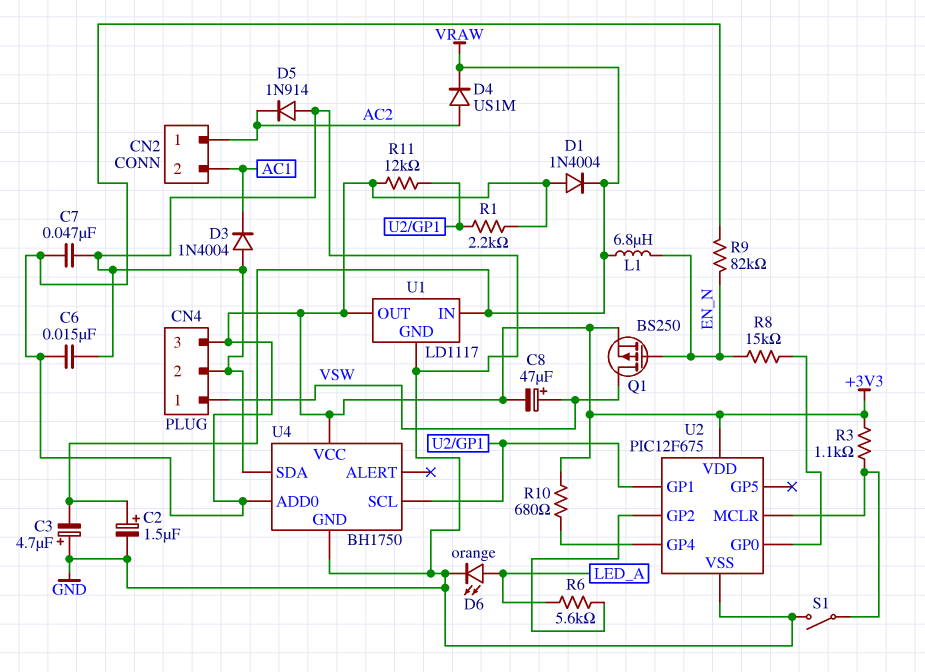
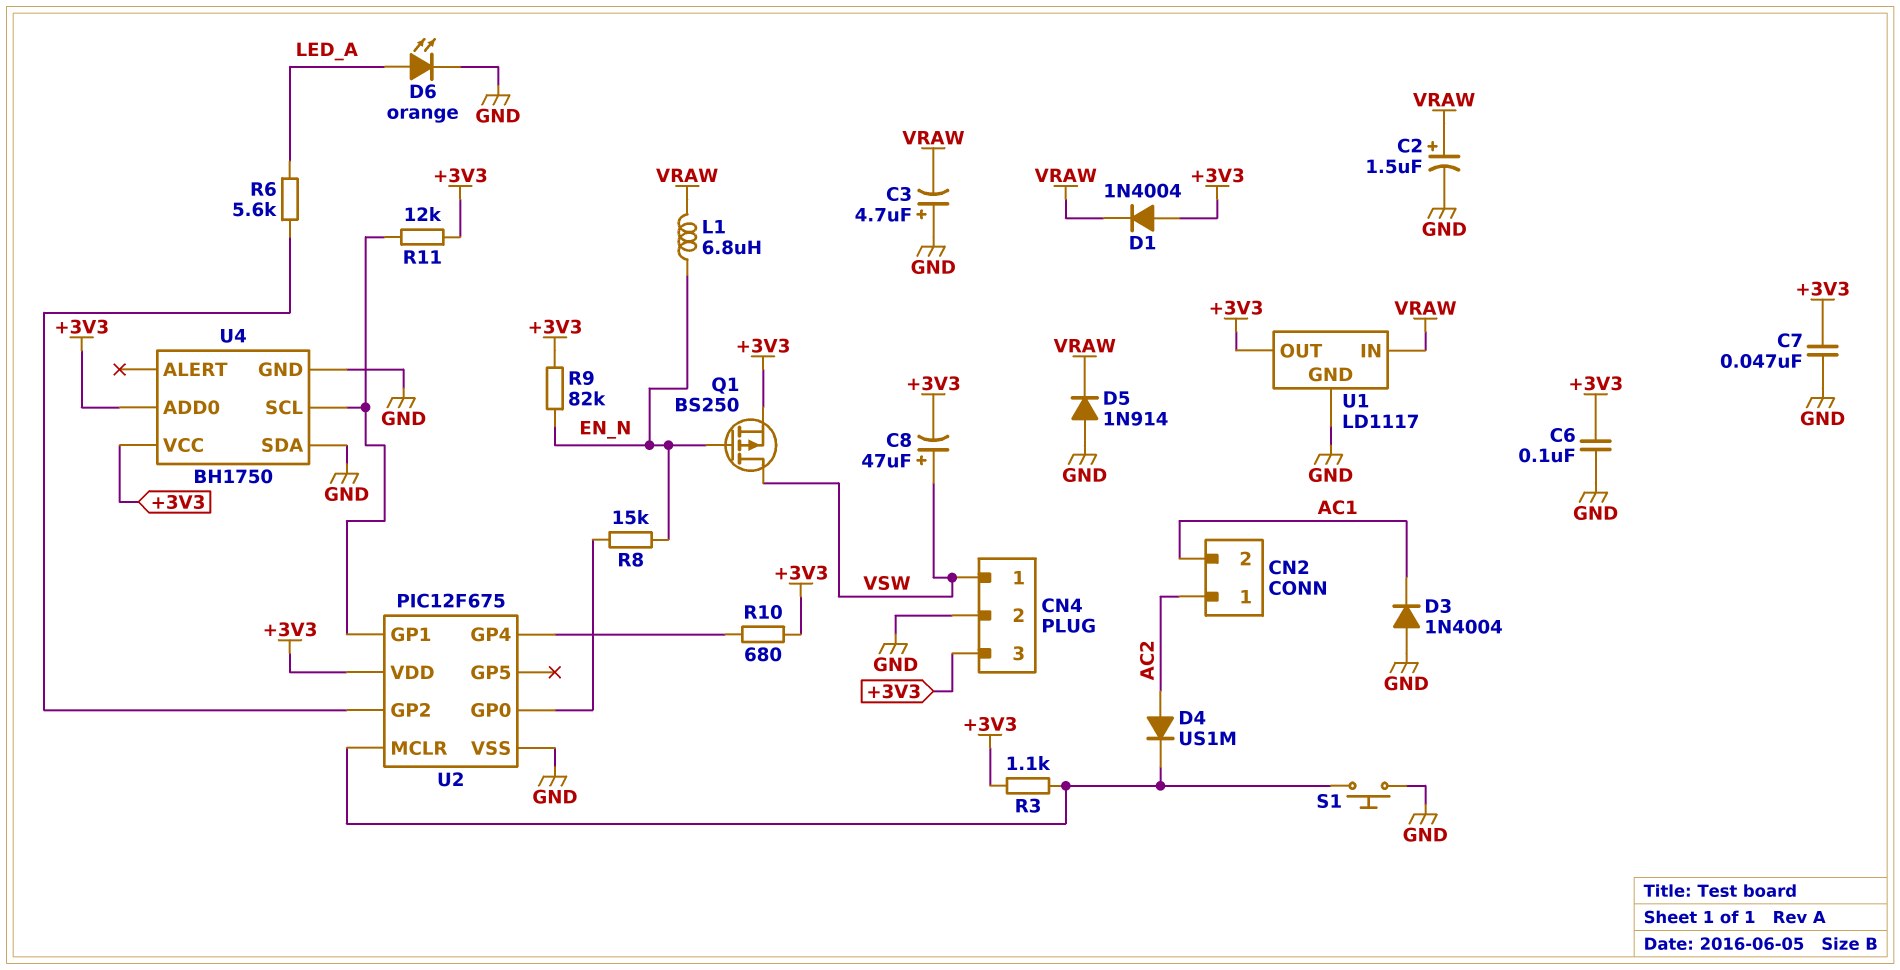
C6: 15nF (+3V3, GND) -> 100nF (+3V3, GND)
D4: diode US1M (A AC2, K VRAW) -> diode US1M (A AC2, K U2/MCLR)
D5: diode 1N914 (A GND, K AC2) -> diode 1N914 (A GND, K VRAW)
R1: 2.2k (+3V3, U2/GP1) -> none
S1: switch (GND, U2/MCLR) -> button (GND, U2/MCLR)

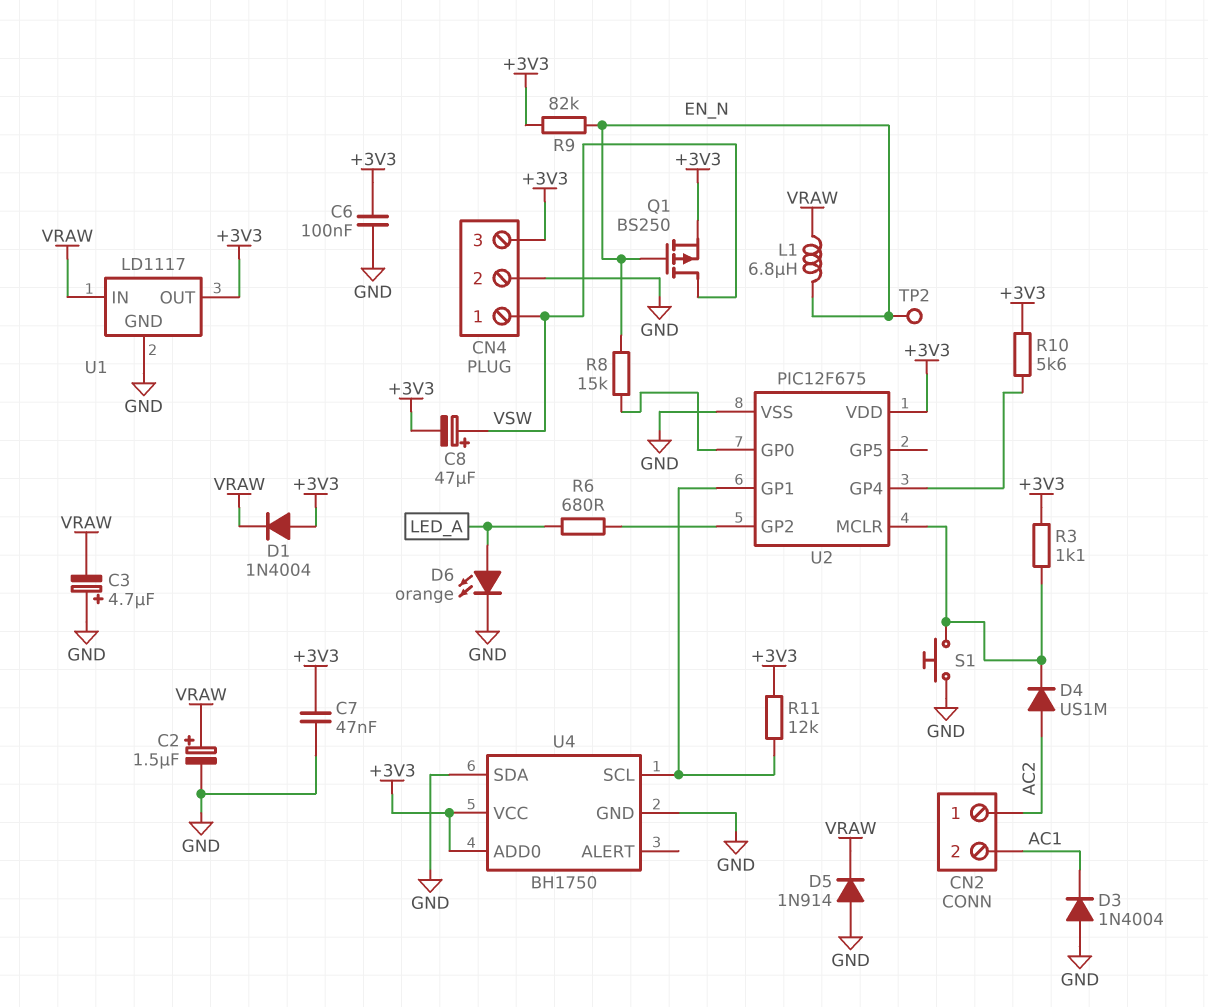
R6: 5.6k (LED_A, U2/GP2) -> 680 (LED_A, U2/GP2)
R10: 680 (+3V3, U2/GP4) -> 5.6k (+3V3, U2/GP4)
TP2: none -> test point (EN_N)

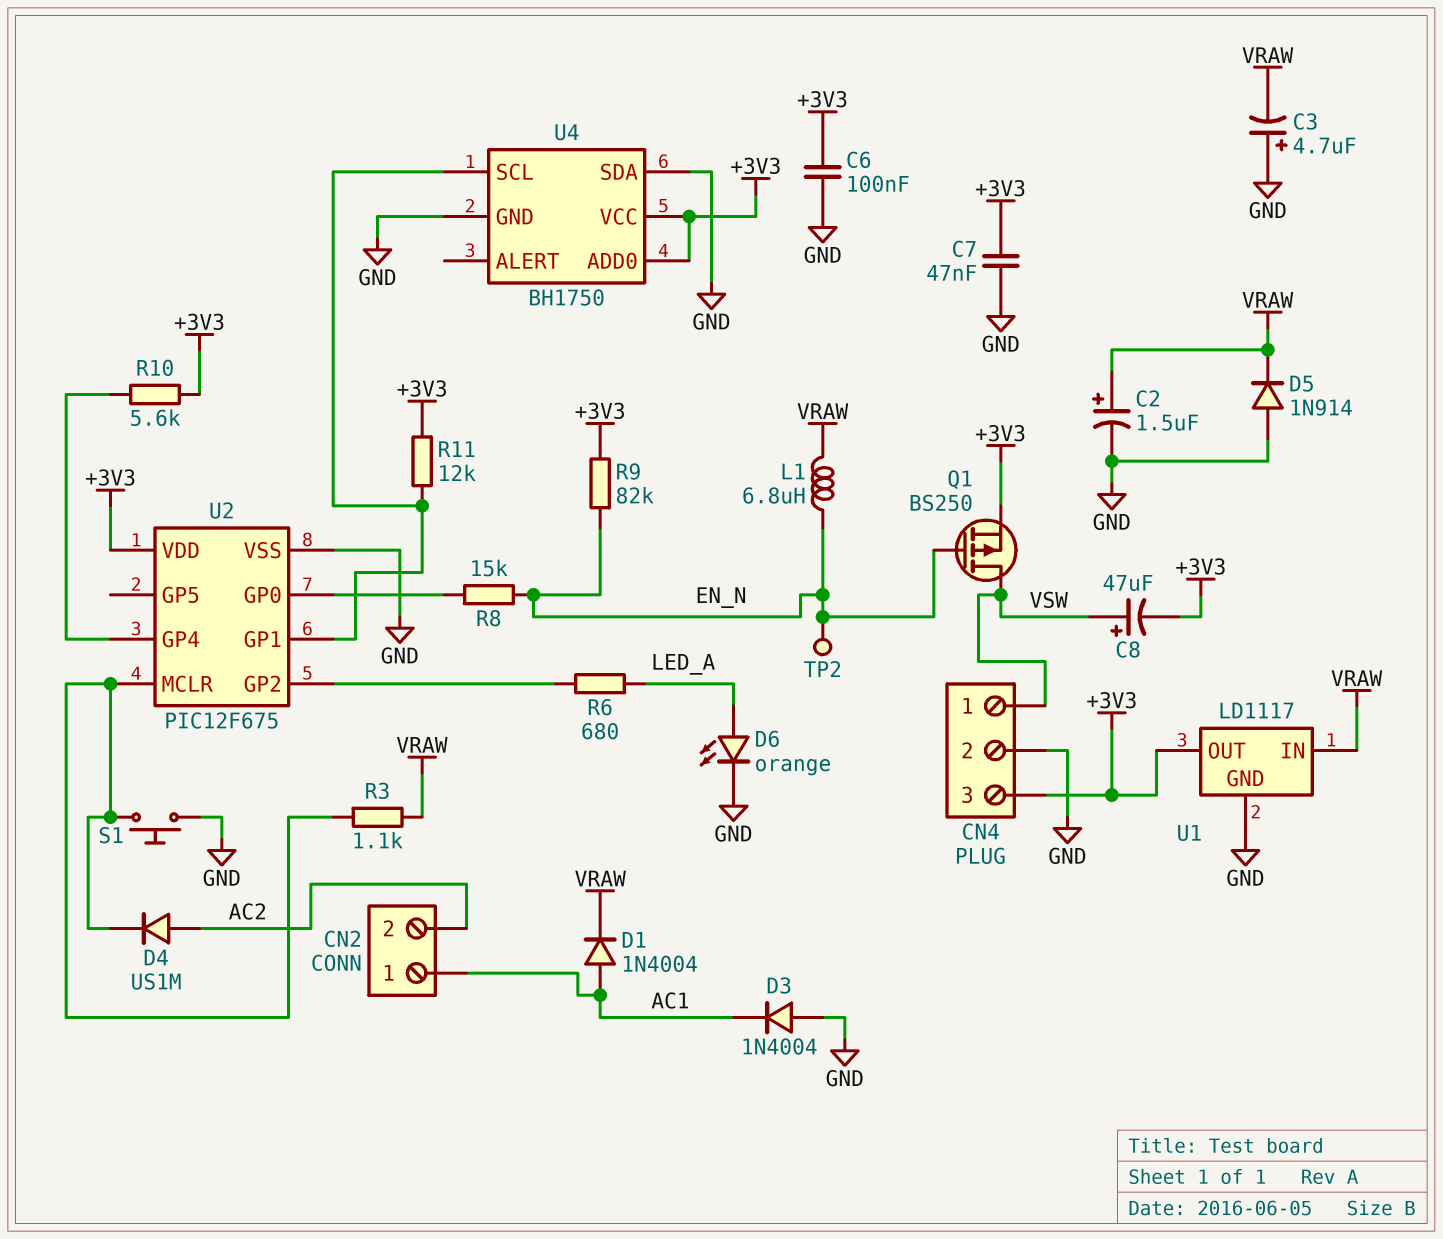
CN2 pin 1: AC2 -> AC1
CN2 pin 2: AC1 -> AC2
D1: diode 1N4004 (A +3V3, K VRAW) -> diode 1N4004 (A AC1, K VRAW)
R3: 1.1k (+3V3, U2/MCLR) -> 1.1k (U2/MCLR, VRAW)

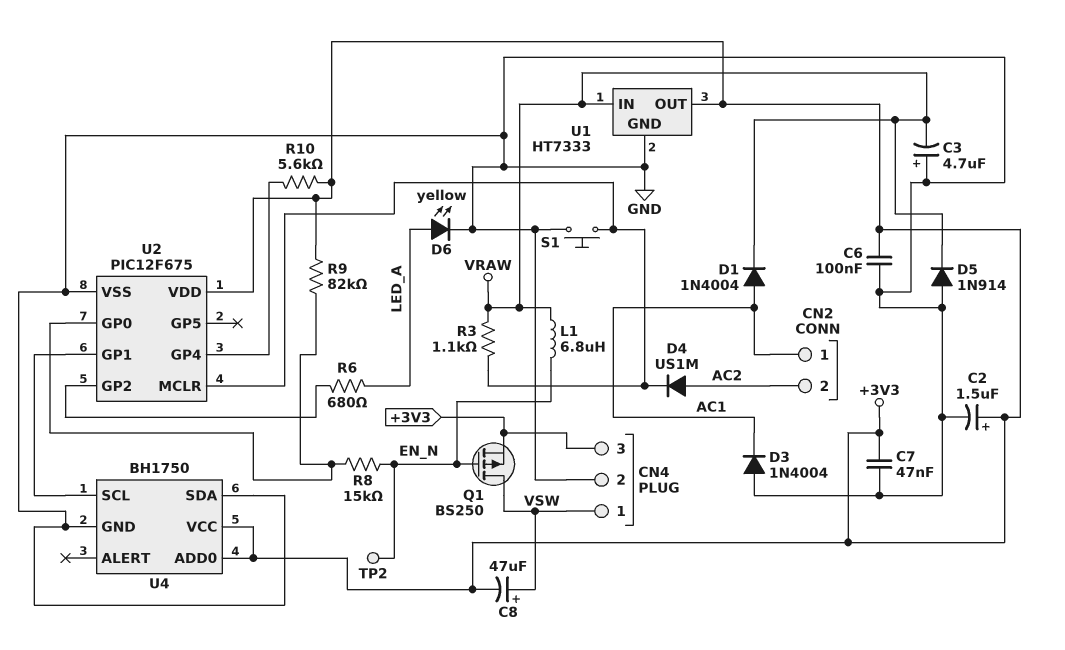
C2: 1.5uF (plus VRAW, minus GND) -> 1.5uF (plus +3V3, minus GND)
D6: LED orange (A LED_A, K GND) -> LED yellow (A LED_A, K GND)
R9: 82k (+3V3, EN_N) -> 82k (+3V3, U2/GP0)
R11: 12k (+3V3, U2/GP1) -> none
U1: LD1117 -> HT7333

